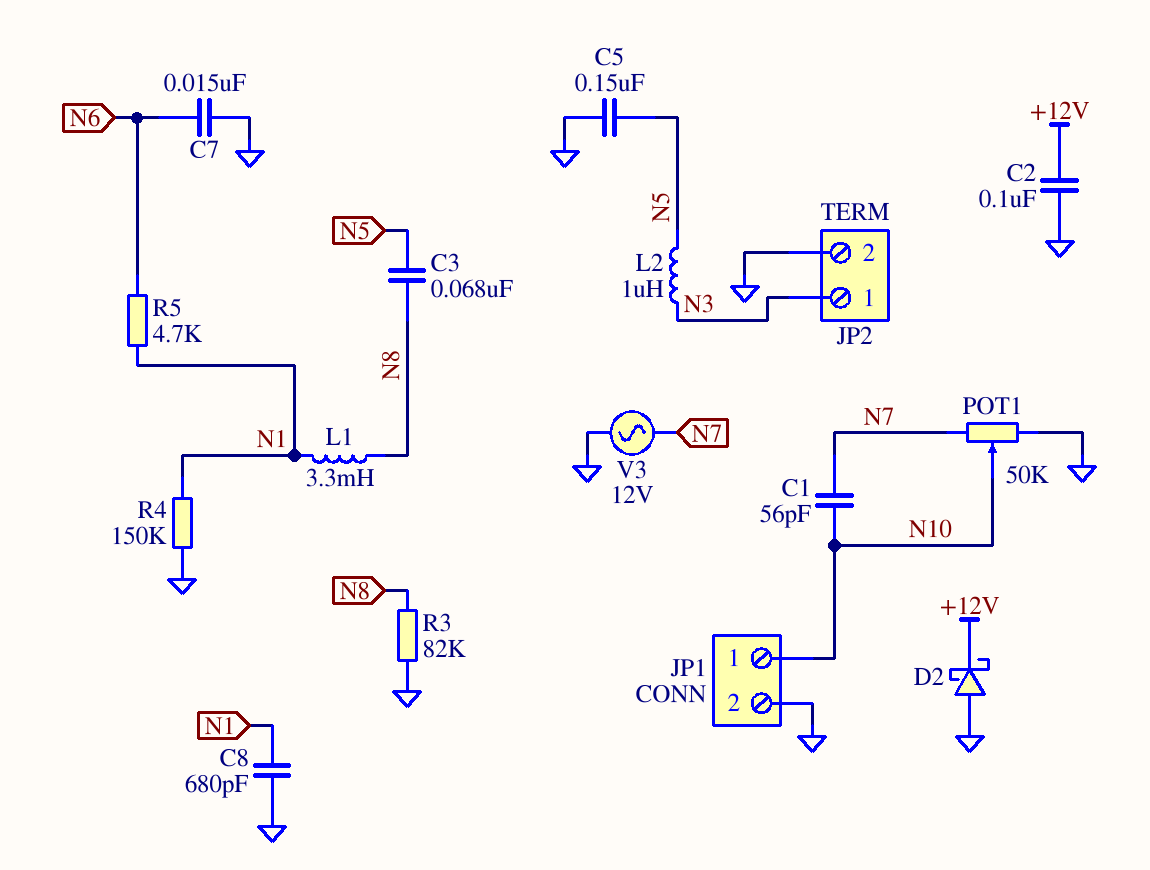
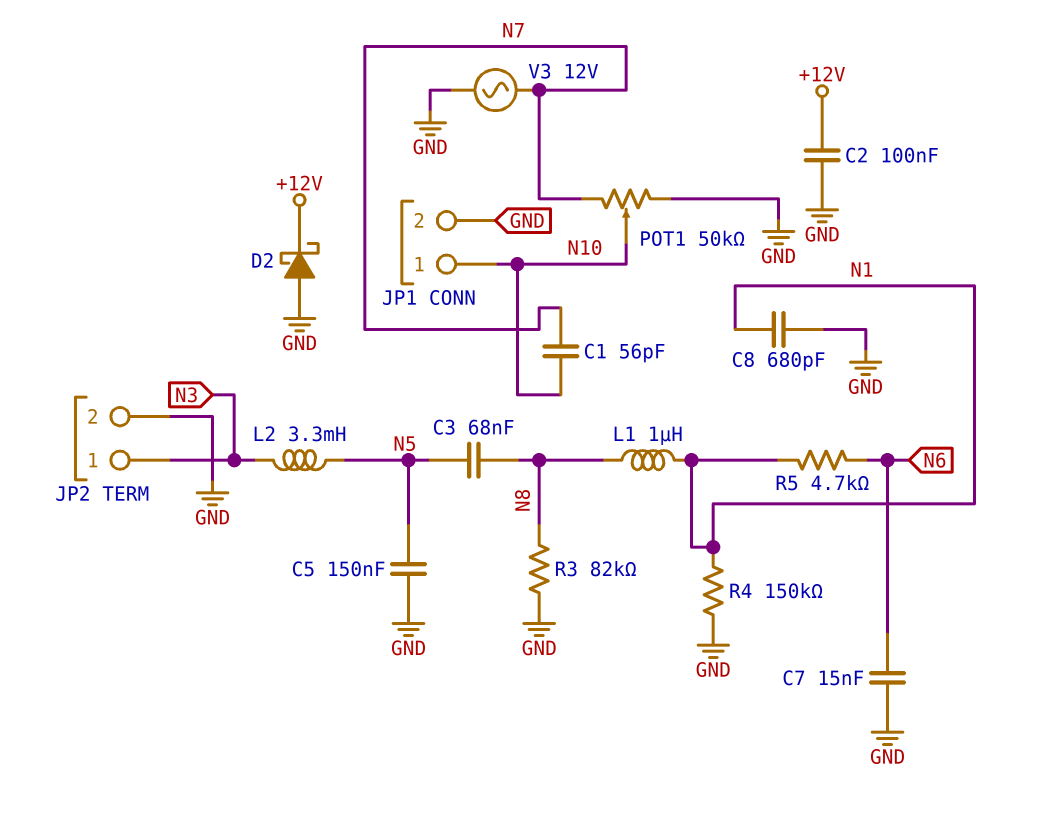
L1: 3.3mH (N1, N8) -> 1uH (N1, N8)
L2: 1uH (N3, N5) -> 3.3mH (N3, N5)

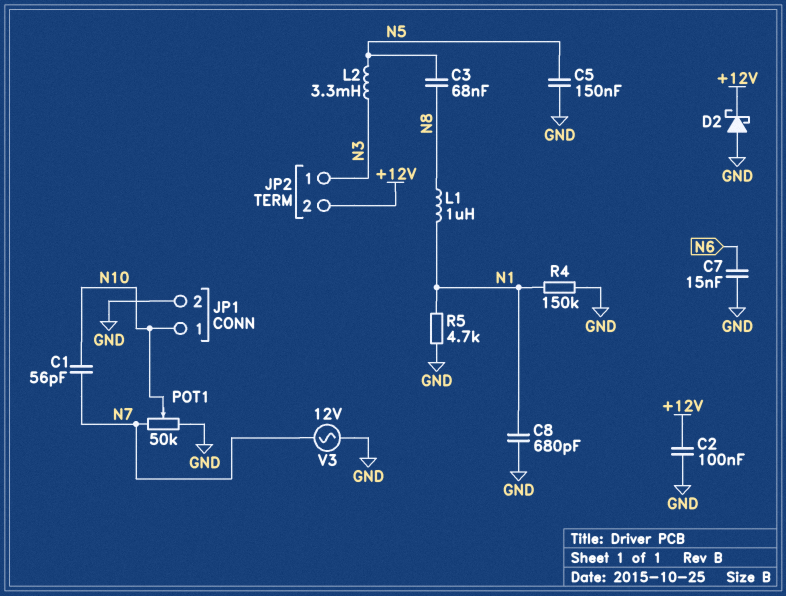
JP2 pin 2: GND -> +12V
R3: 82k (GND, N8) -> none
R5: 4.7k (N1, N6) -> 4.7k (GND, N1)

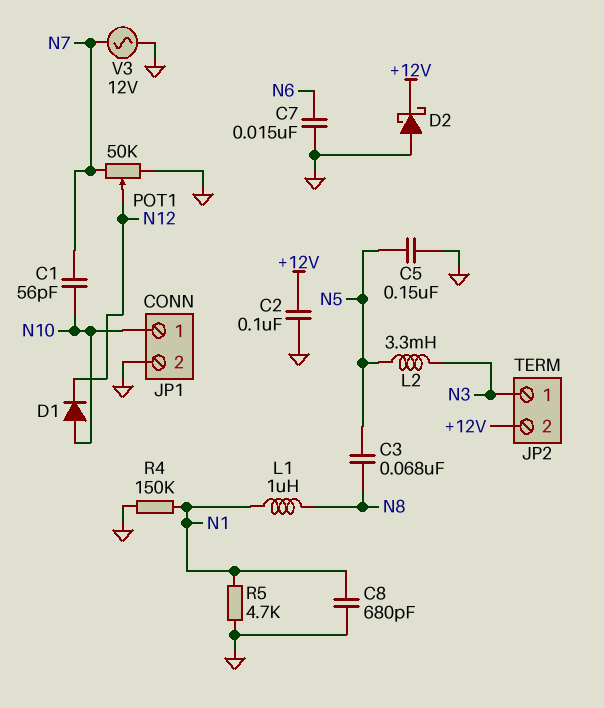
D1: none -> diode (A N10, K N12)
POT1: 50k (GND, N7, wiper N10) -> 50k (GND, N7, wiper N12)

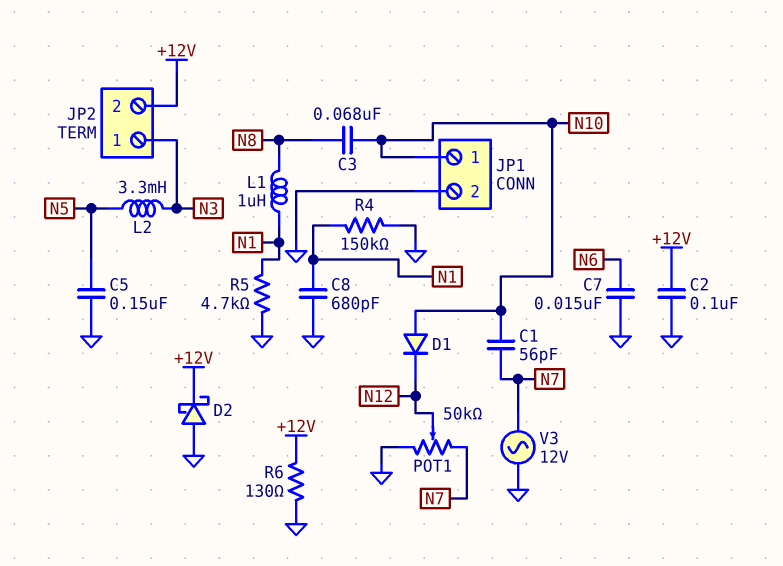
C3: 68nF (N5, N8) -> 68nF (N8, N10)
R6: none -> 130 (+12V, GND)

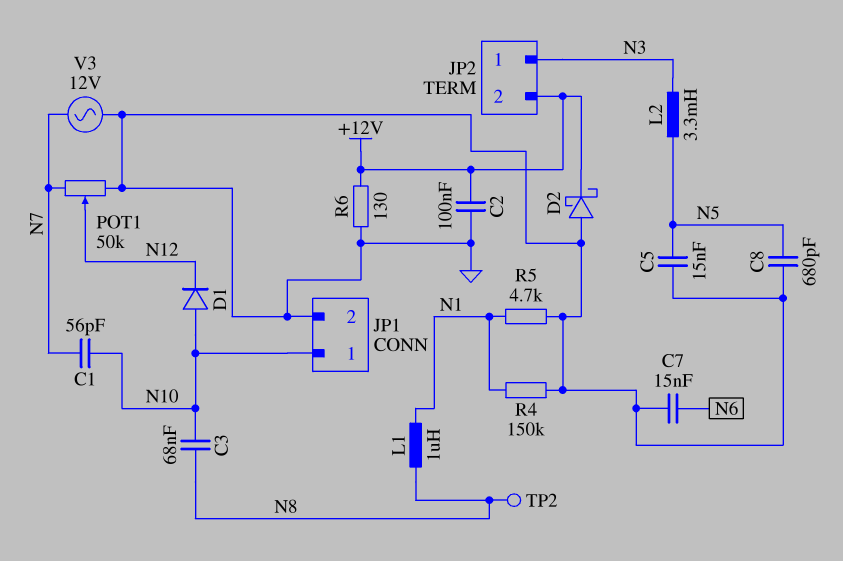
C5: 150nF (GND, N5) -> 15nF (GND, N5)
C8: 680pF (GND, N1) -> 680pF (GND, N5)
TP2: none -> test point (N8)

